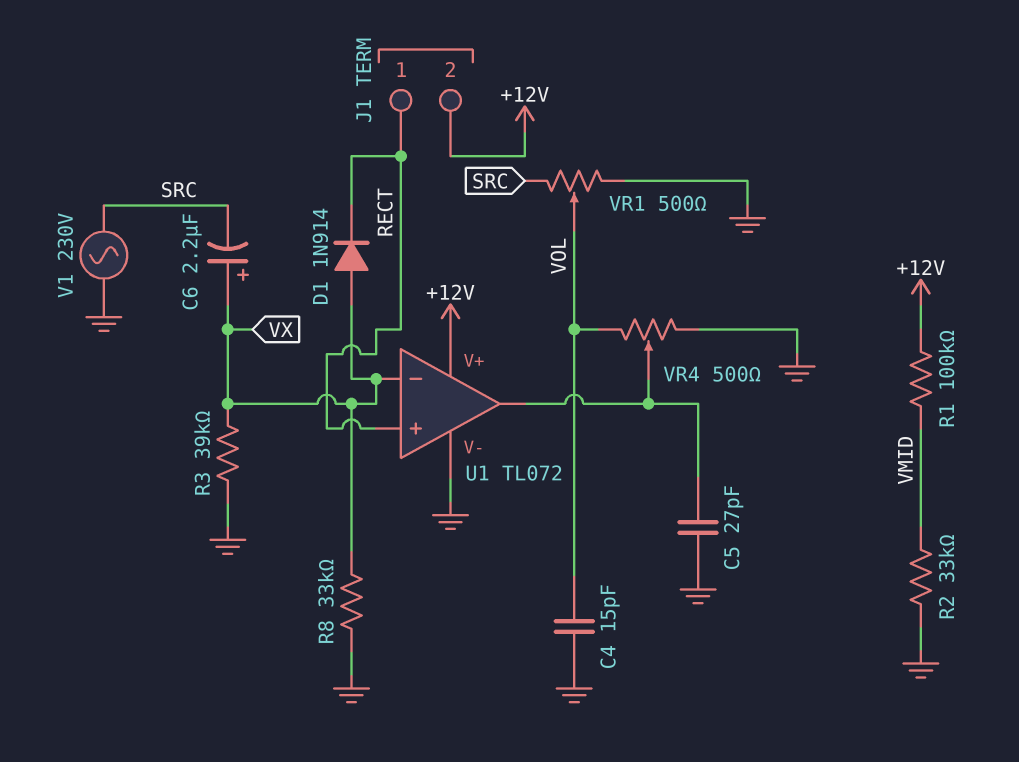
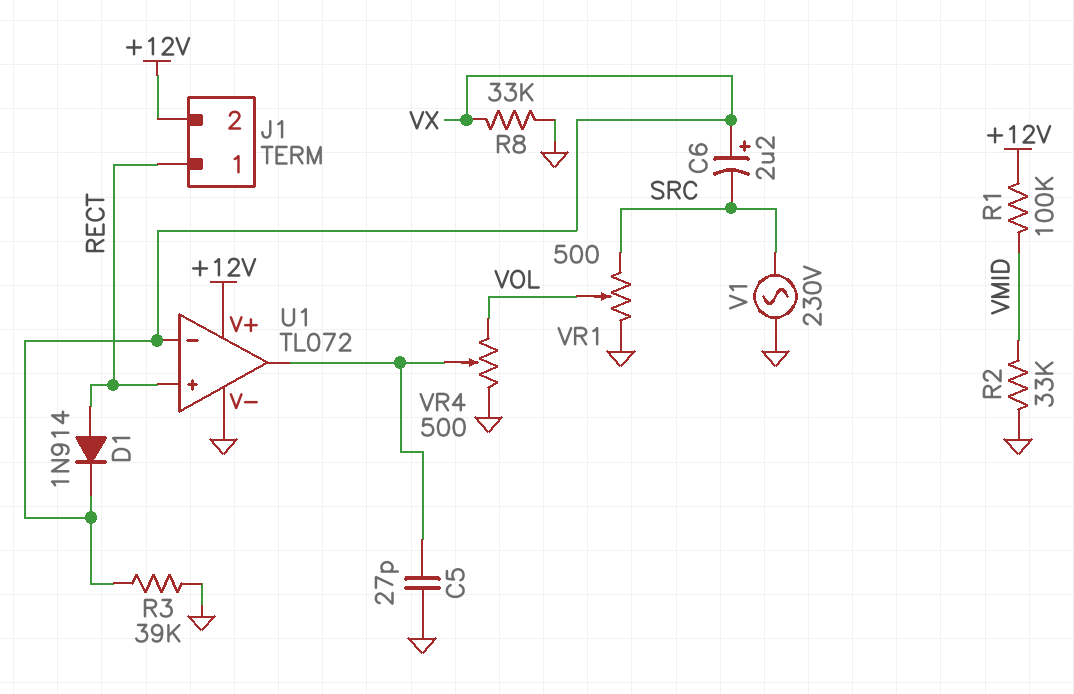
C4: 15pF (GND, VOL) -> none
D1: diode 1N914 (A VX, K RECT) -> diode 1N914 (A RECT, K VX)

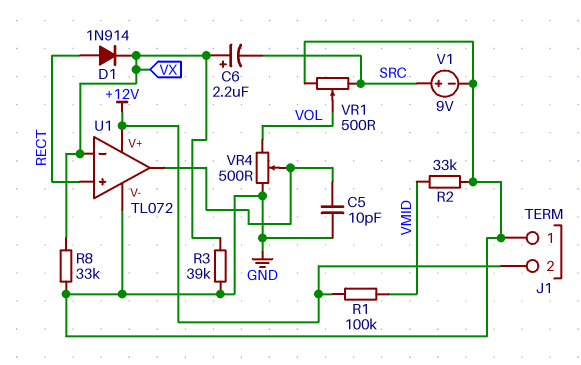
C5: 27pF (GND, U1/out) -> 10pF (GND, U1/out)
J1 pin 1: RECT -> GND
V1: AC 230V (GND, SRC) -> 9V (plus SRC, minus GND)

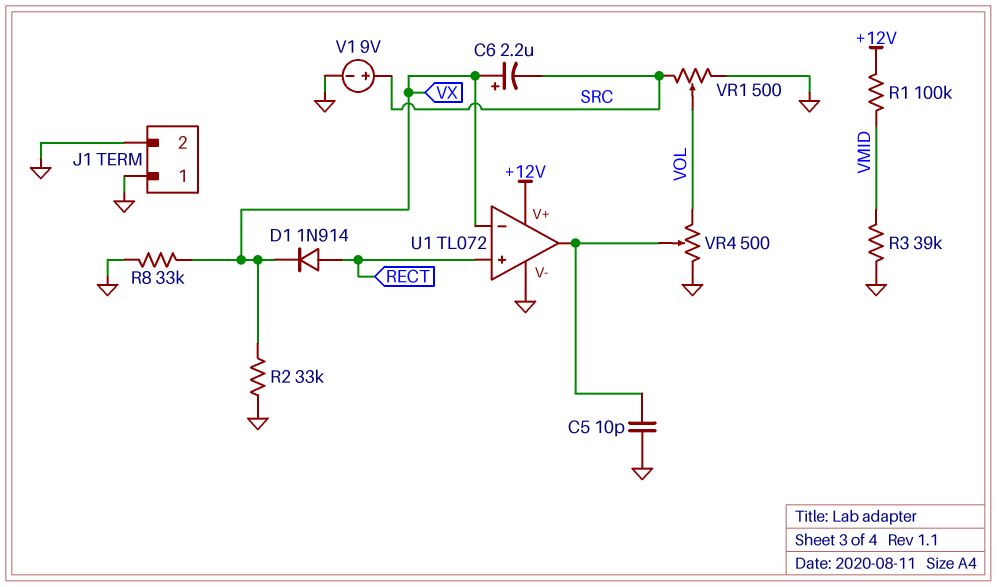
J1 pin 2: +12V -> GND
R2: 33k (GND, VMID) -> 33k (GND, VX)
R3: 39k (GND, VX) -> 39k (GND, VMID)

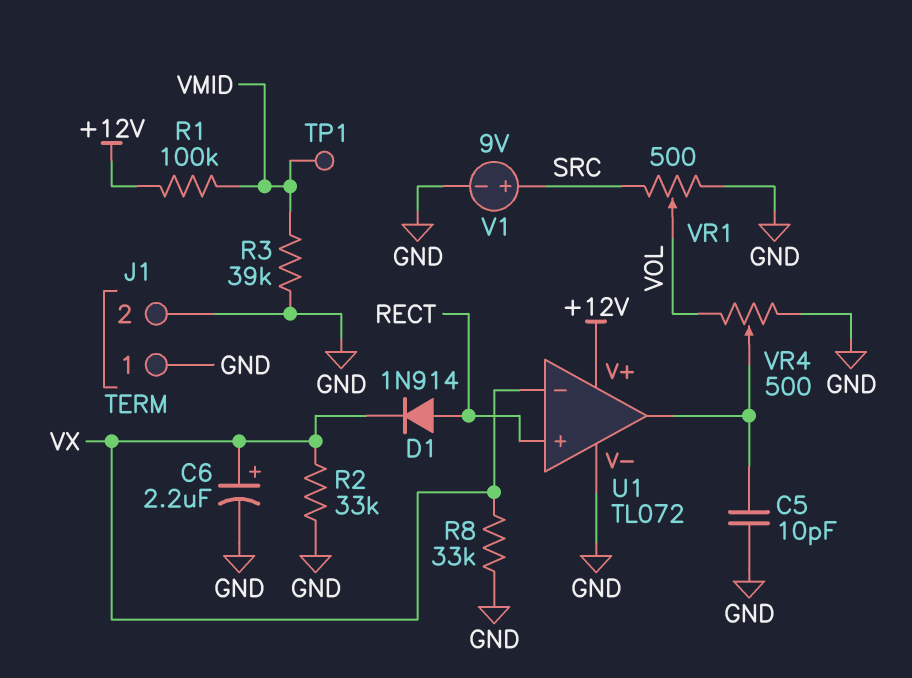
C6: 2.2uF (plus VX, minus SRC) -> 2.2uF (plus VX, minus GND)
TP1: none -> test point (VMID)

